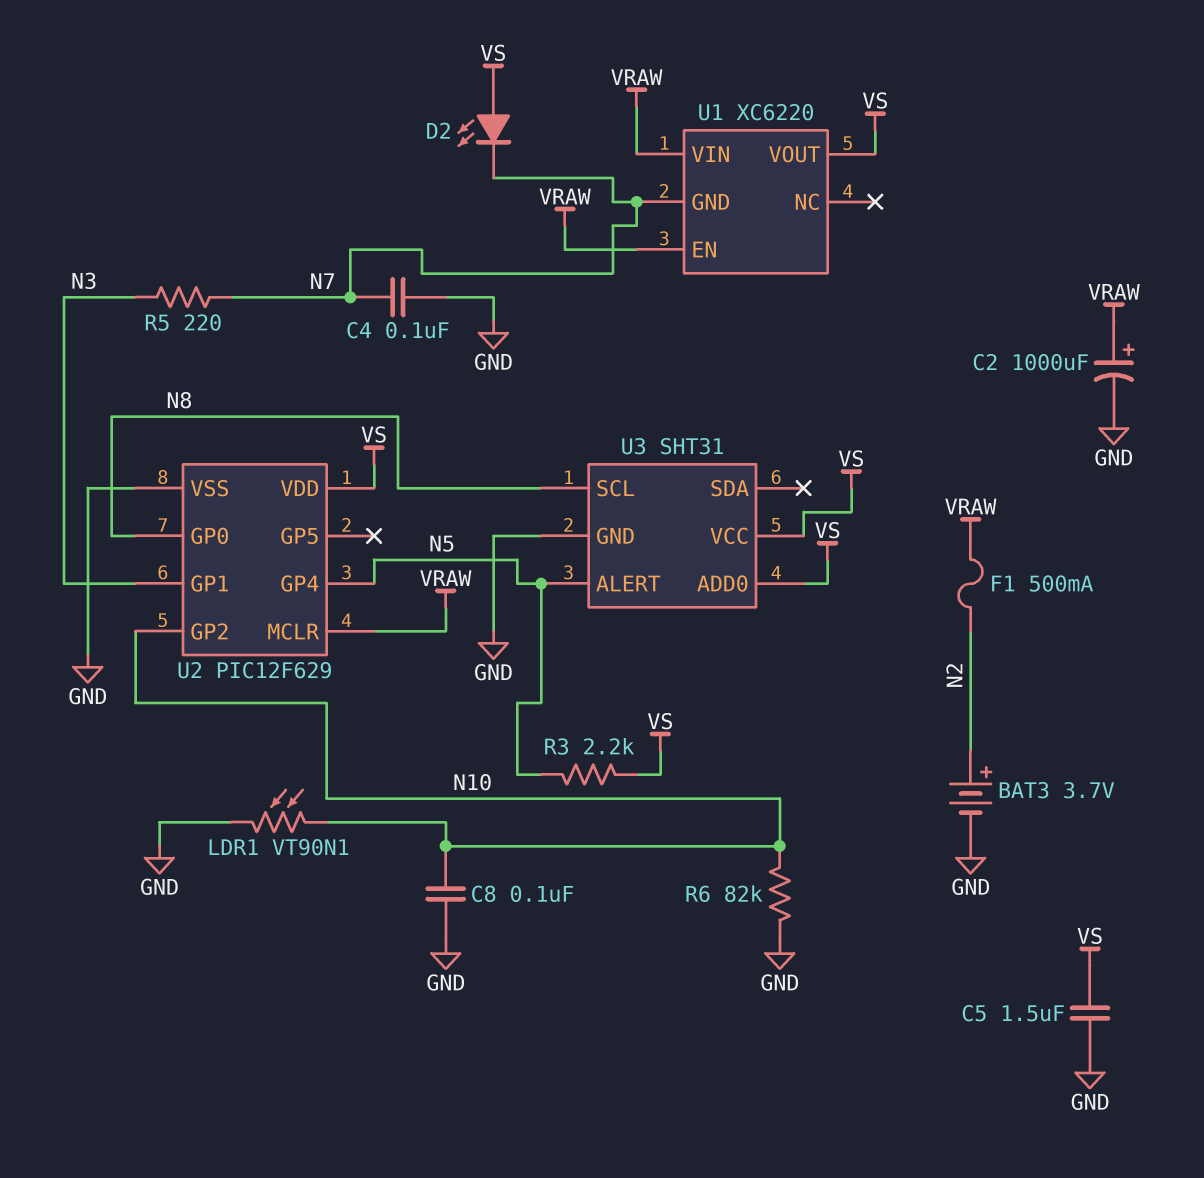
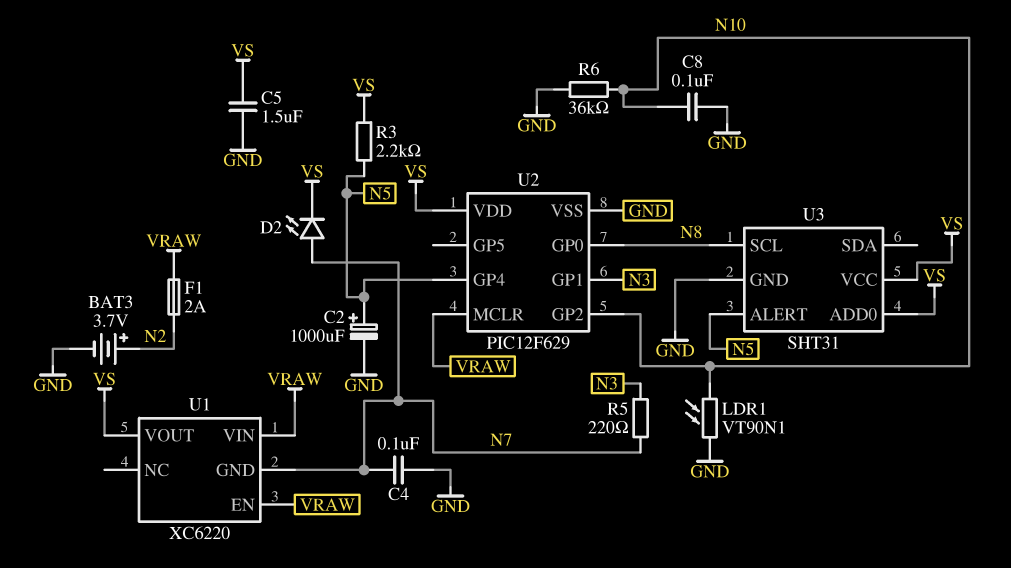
C2: 1000uF (plus VRAW, minus GND) -> 1000uF (plus N5, minus GND)
D2: LED (A VS, K N7) -> LED (A N7, K VS)
F1: 500mA (N2, VRAW) -> 2A (N2, VRAW)
R6: 82k (GND, N10) -> 36k (GND, N10)

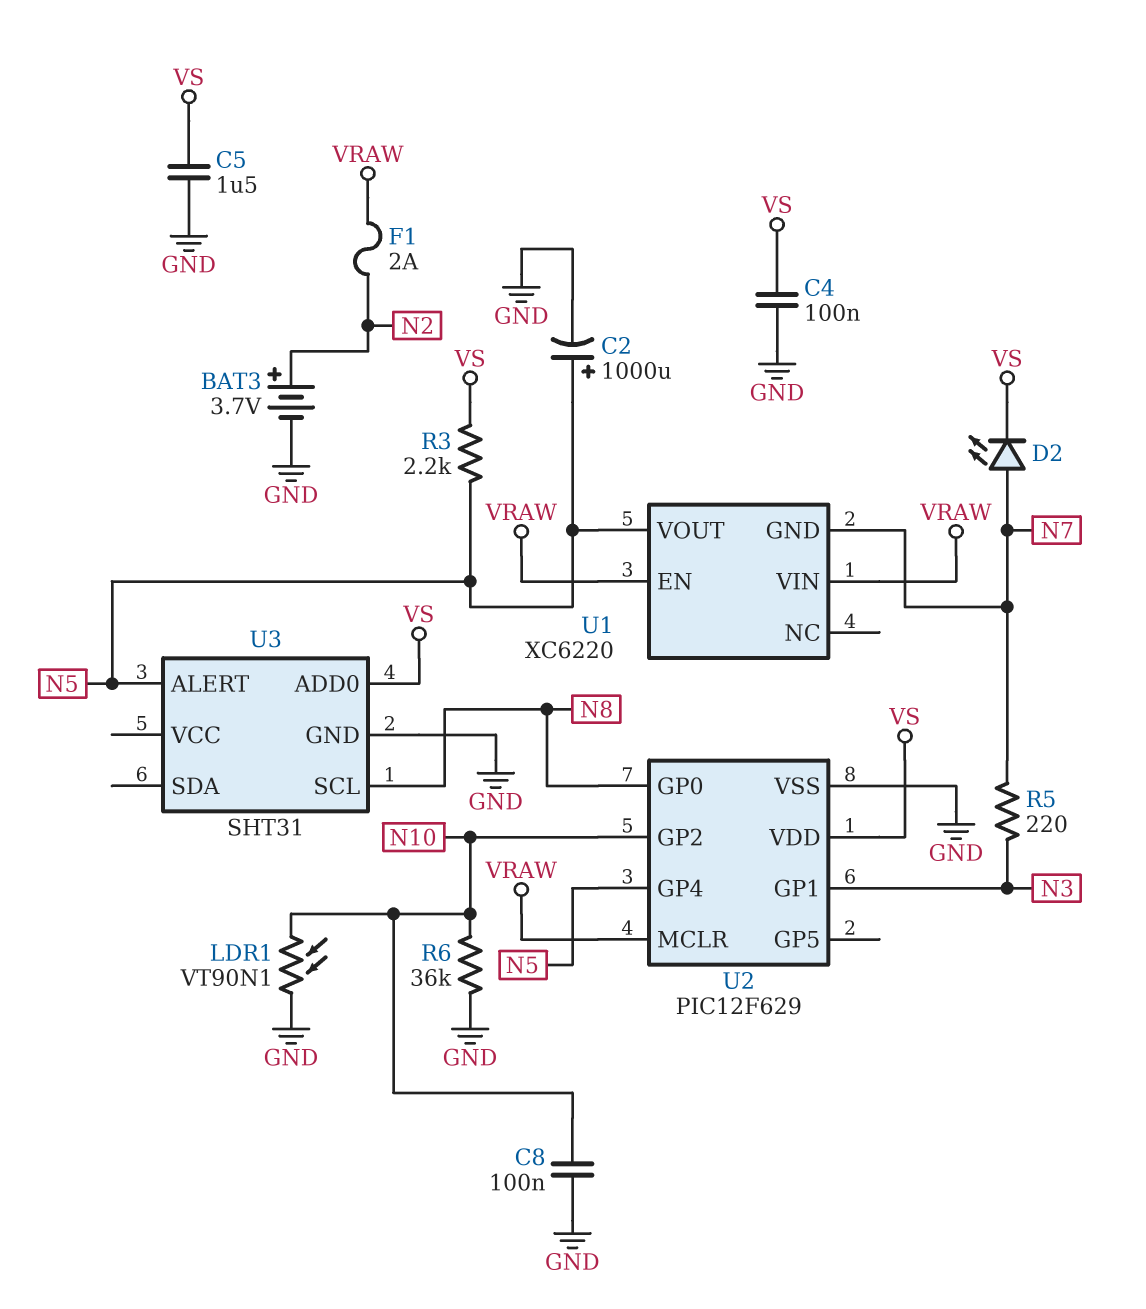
C4: 100nF (GND, N7) -> 100nF (GND, VS)
U1 pin VOUT: VS -> N5
U3 pin VCC: VS -> none

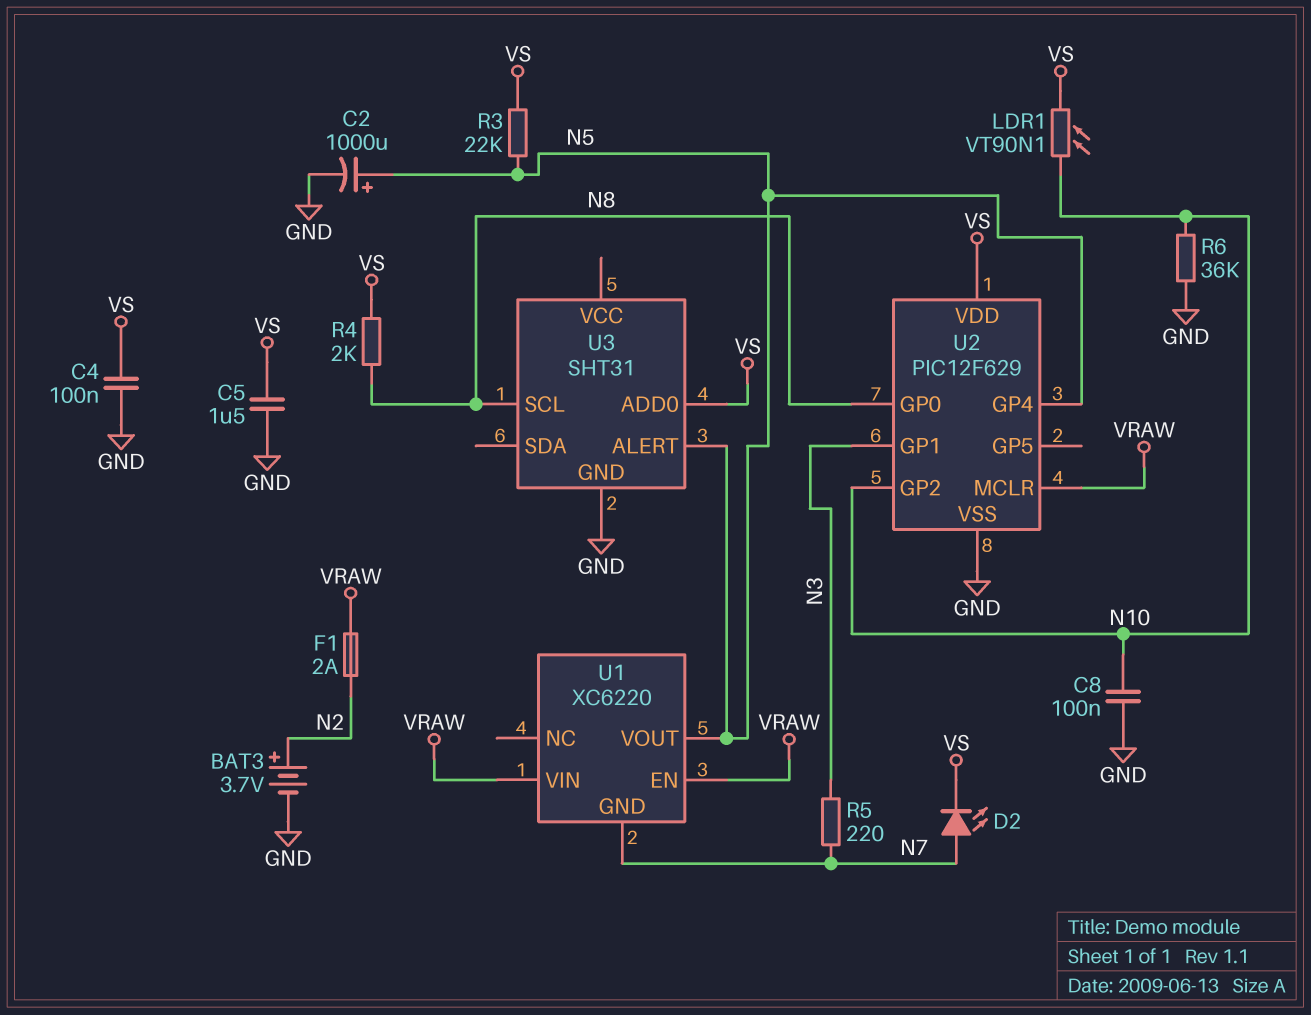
LDR1: VT90N1 (GND, N10) -> VT90N1 (N10, VS)
R3: 2.2k (N5, VS) -> 22k (N5, VS)
R4: none -> 2k (N8, VS)

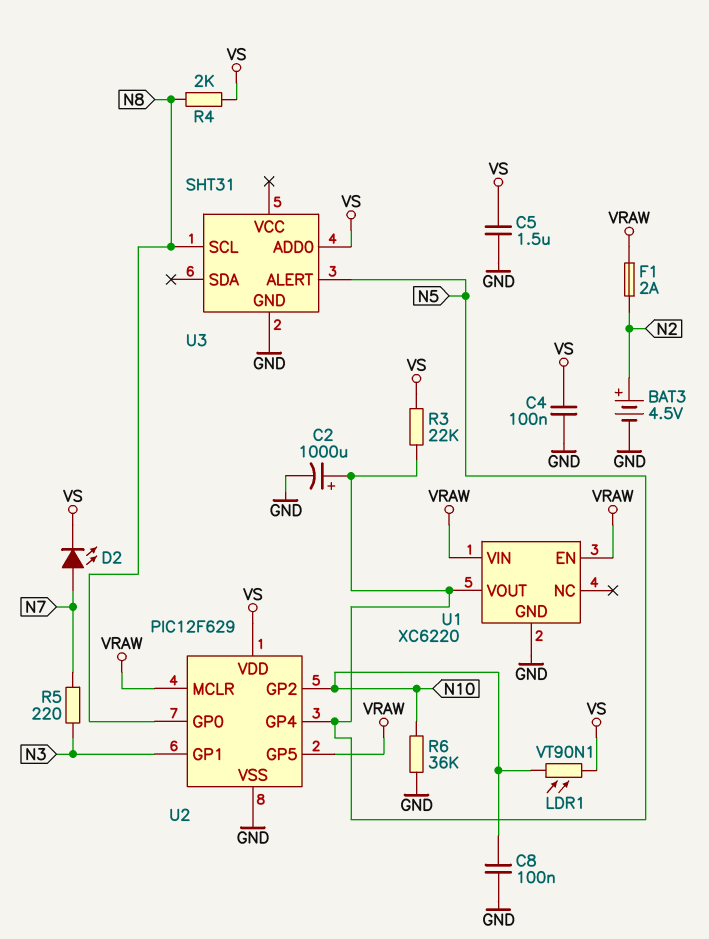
BAT3: 3.7V (plus N2, minus GND) -> 4.5V (plus N2, minus GND)
U1 pin GND: N7 -> GND
U2 pin GP5: none -> VRAW

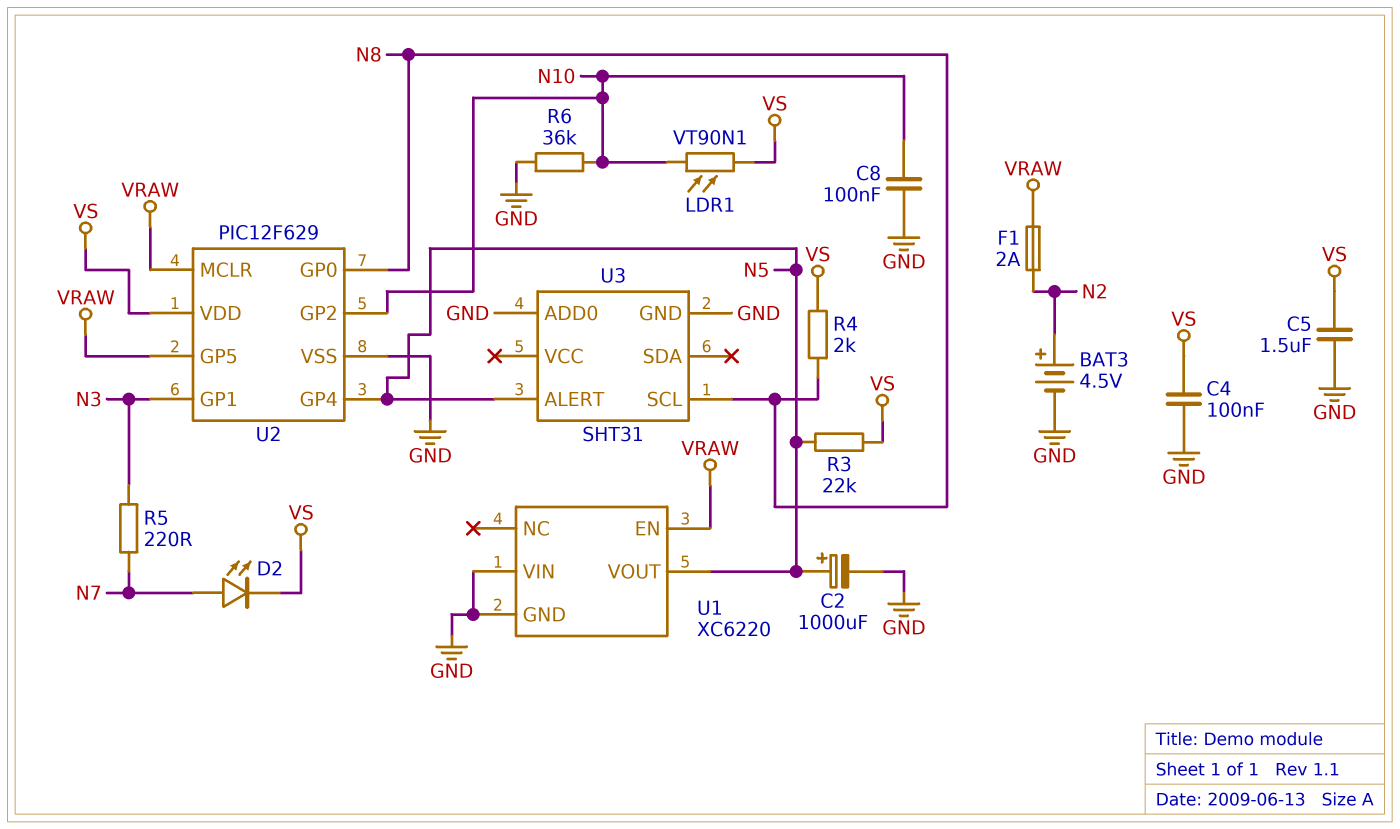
U1 pin VIN: VRAW -> GND
U3 pin ADD0: VS -> GND

